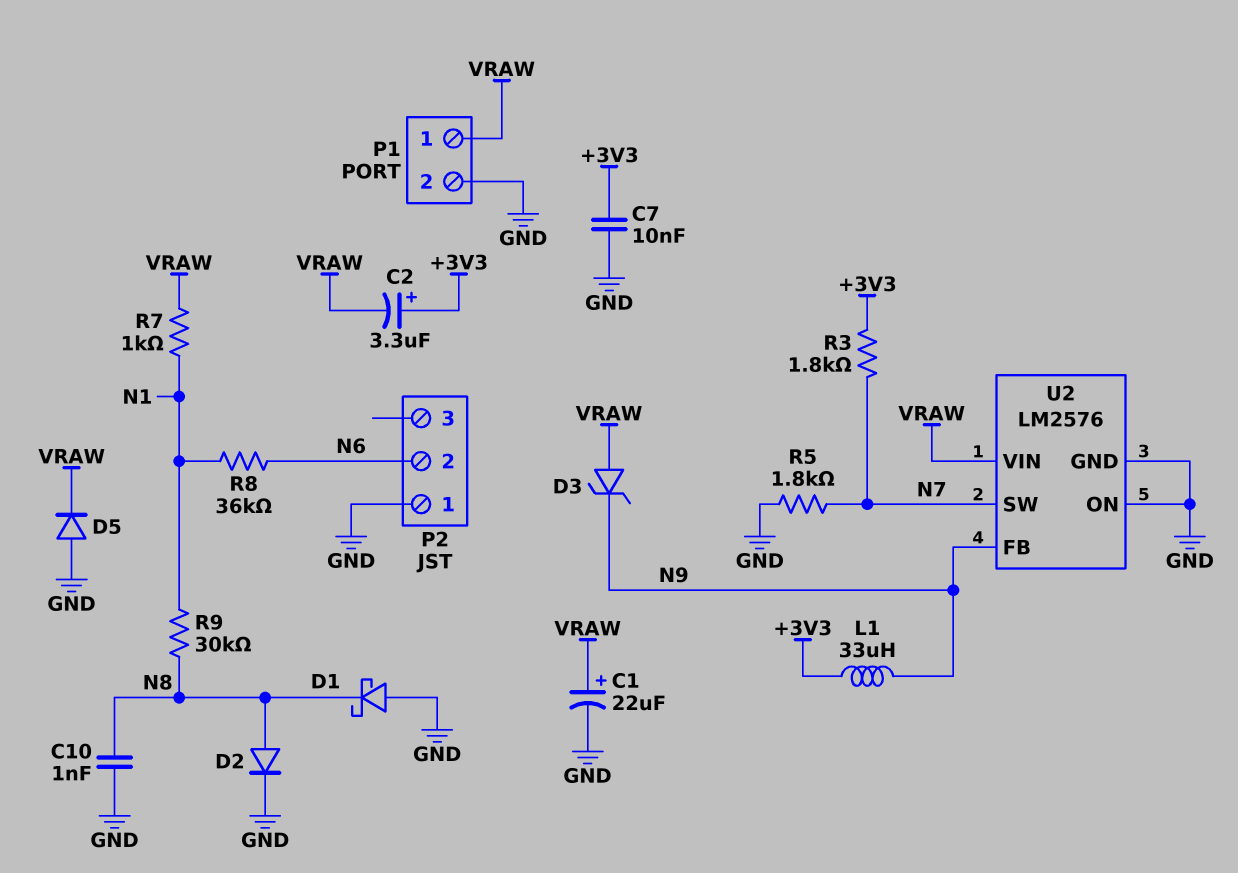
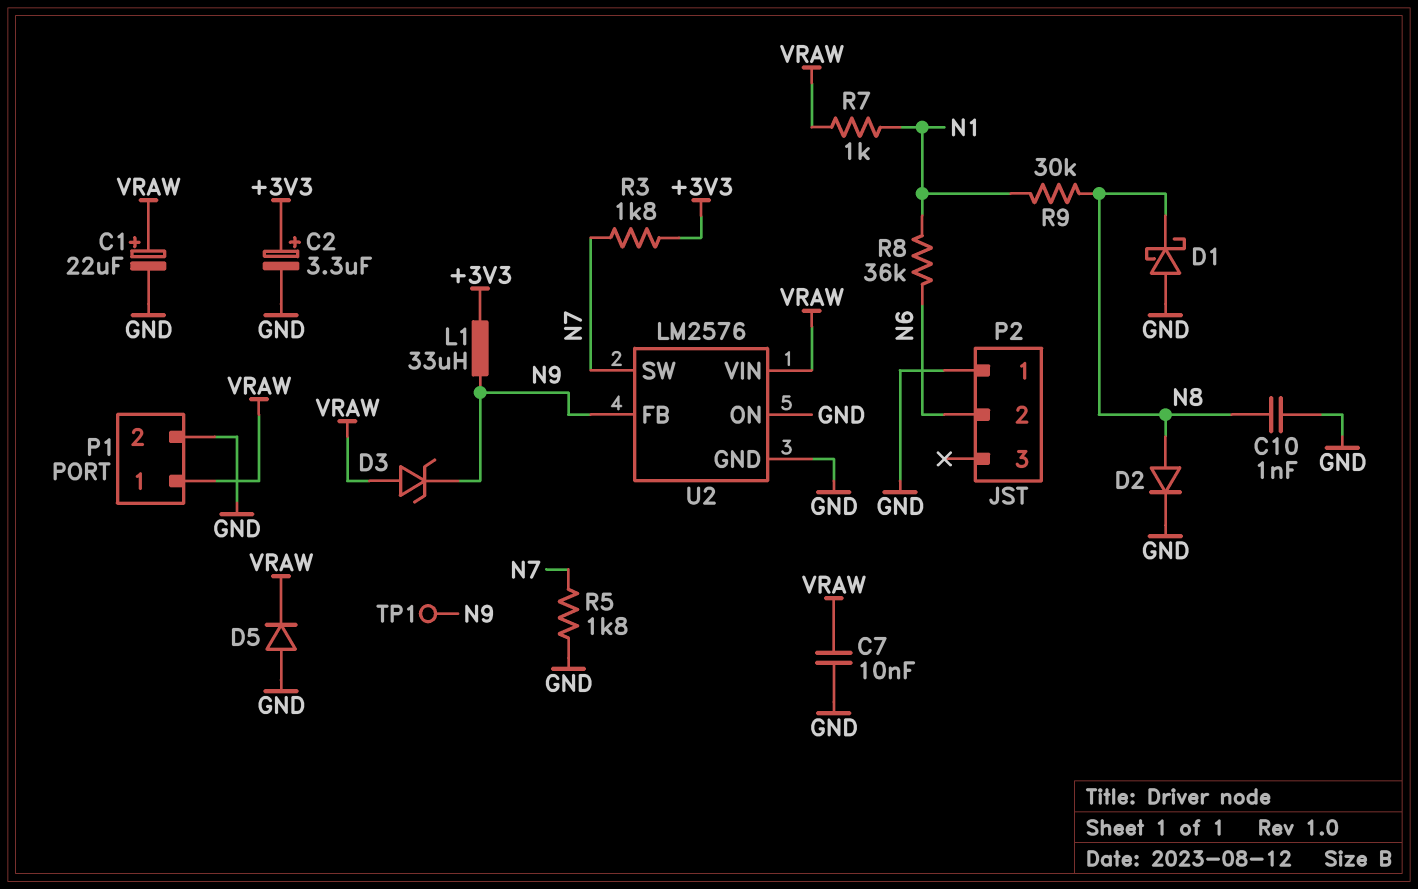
C2: 3.3uF (plus +3V3, minus VRAW) -> 3.3uF (plus +3V3, minus GND)
C7: 10nF (+3V3, GND) -> 10nF (GND, VRAW)
TP1: none -> test point (N9)

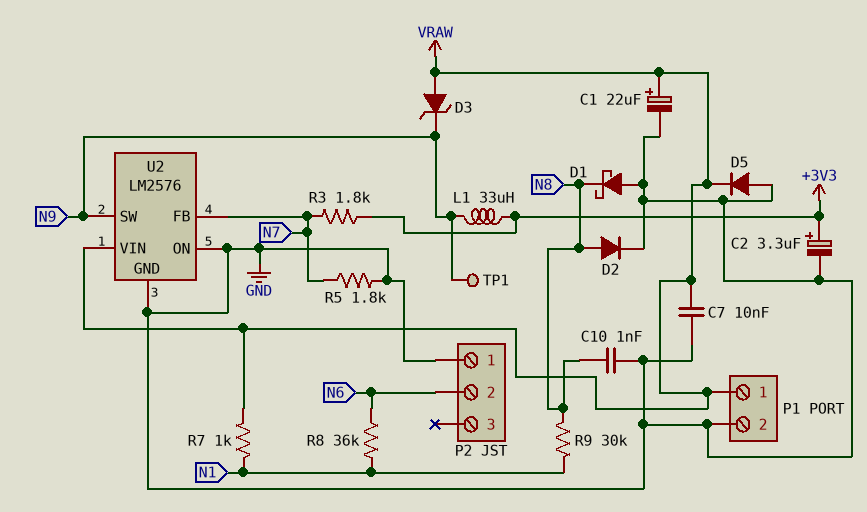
U2 pin FB: N9 -> N7
U2 pin SW: N7 -> N9

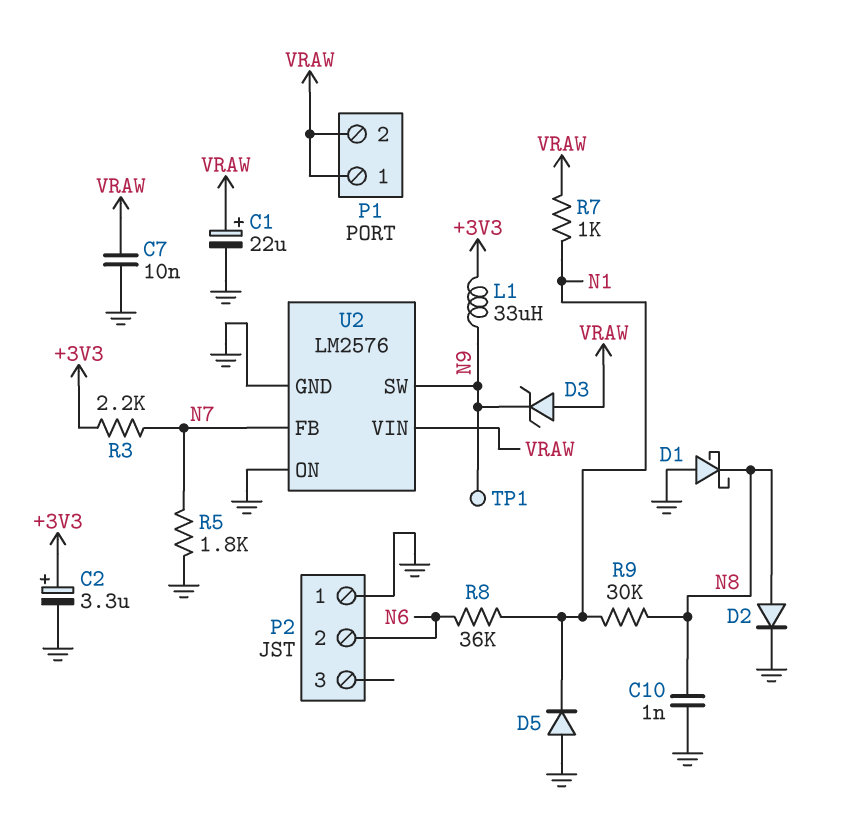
D5: diode (A GND, K VRAW) -> diode (A GND, K N1)
P1 pin 2: GND -> VRAW
R3: 1.8k (+3V3, N7) -> 2.2k (+3V3, N7)

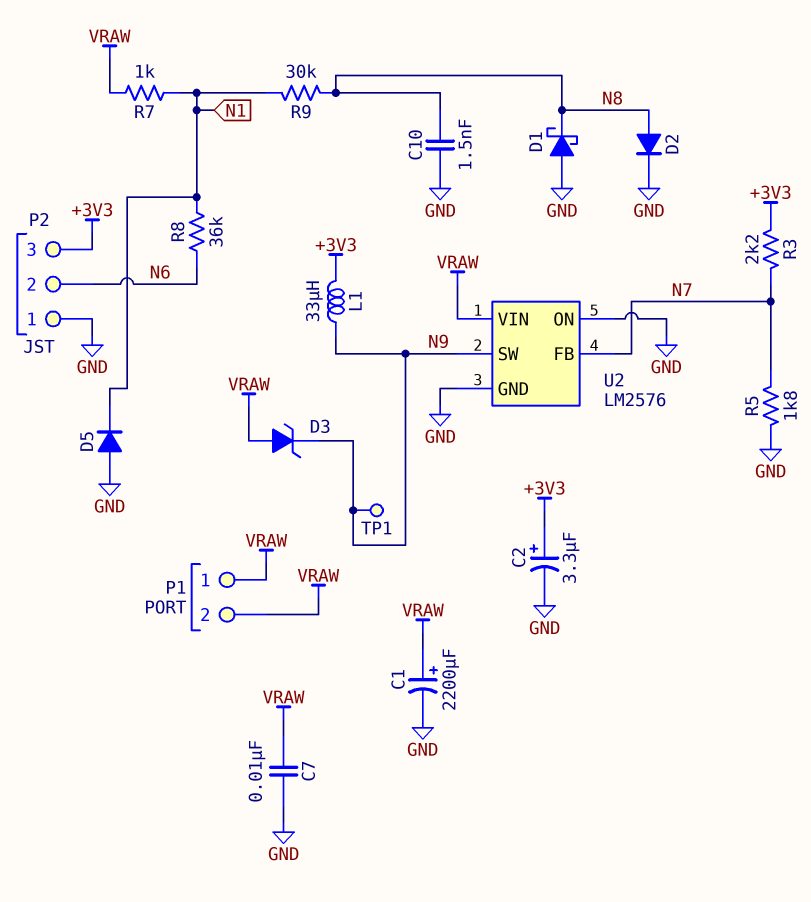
C1: 22uF (plus VRAW, minus GND) -> 2200uF (plus VRAW, minus GND)
C10: 1nF (GND, N8) -> 1.5nF (GND, N8)
P2 pin 3: none -> +3V3

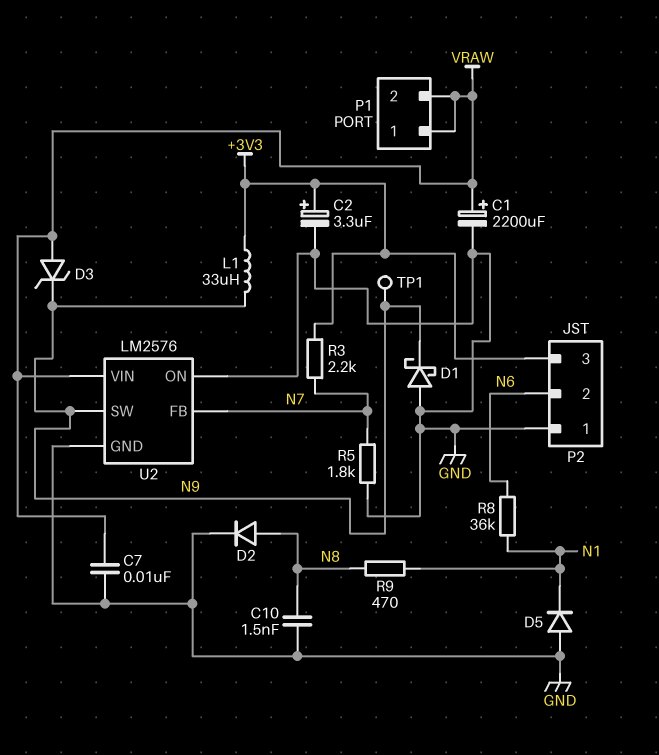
D1: schottky (A GND, K N8) -> schottky (A GND, K N9)
R7: 1k (N1, VRAW) -> none
R9: 30k (N1, N8) -> 470 (N1, N8)

